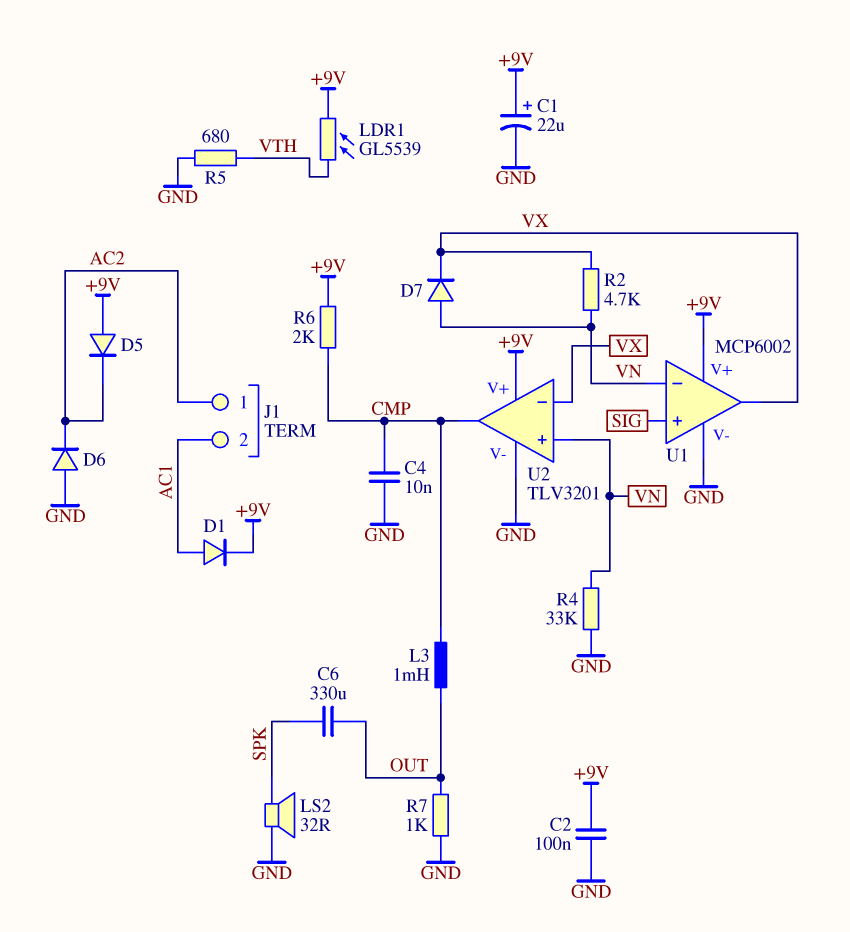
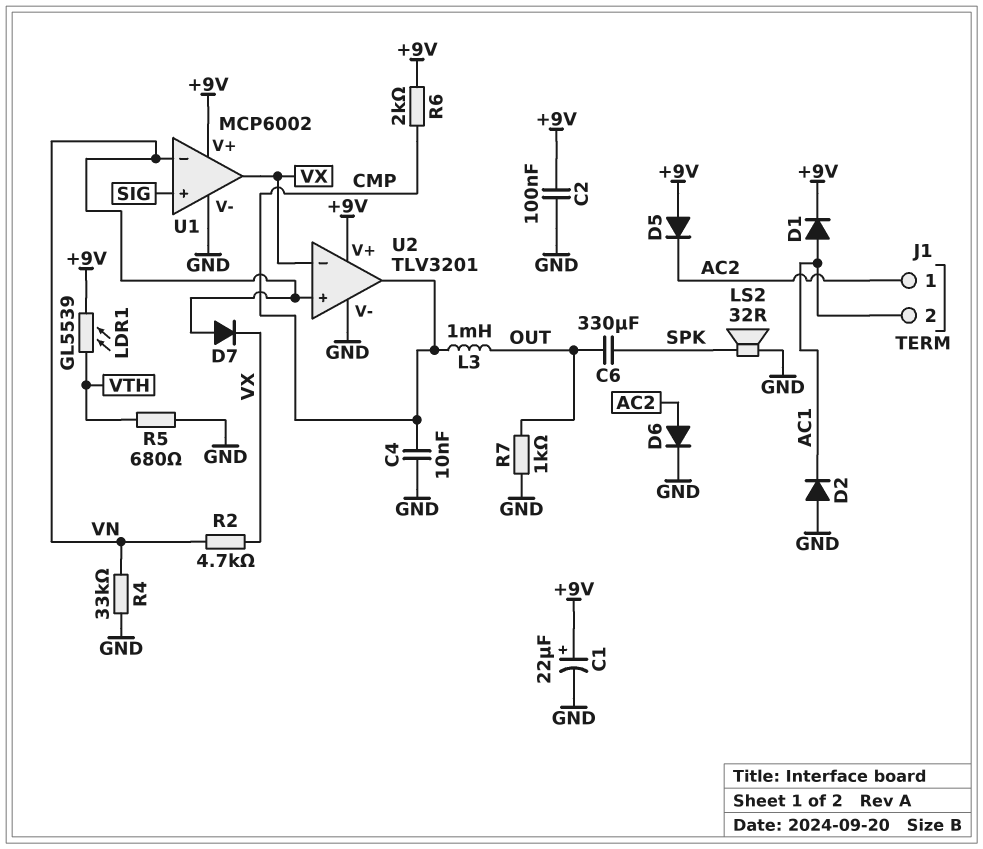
D2: none -> diode (A GND, K AC1)
D6: diode (A GND, K AC2) -> diode (A AC2, K GND)

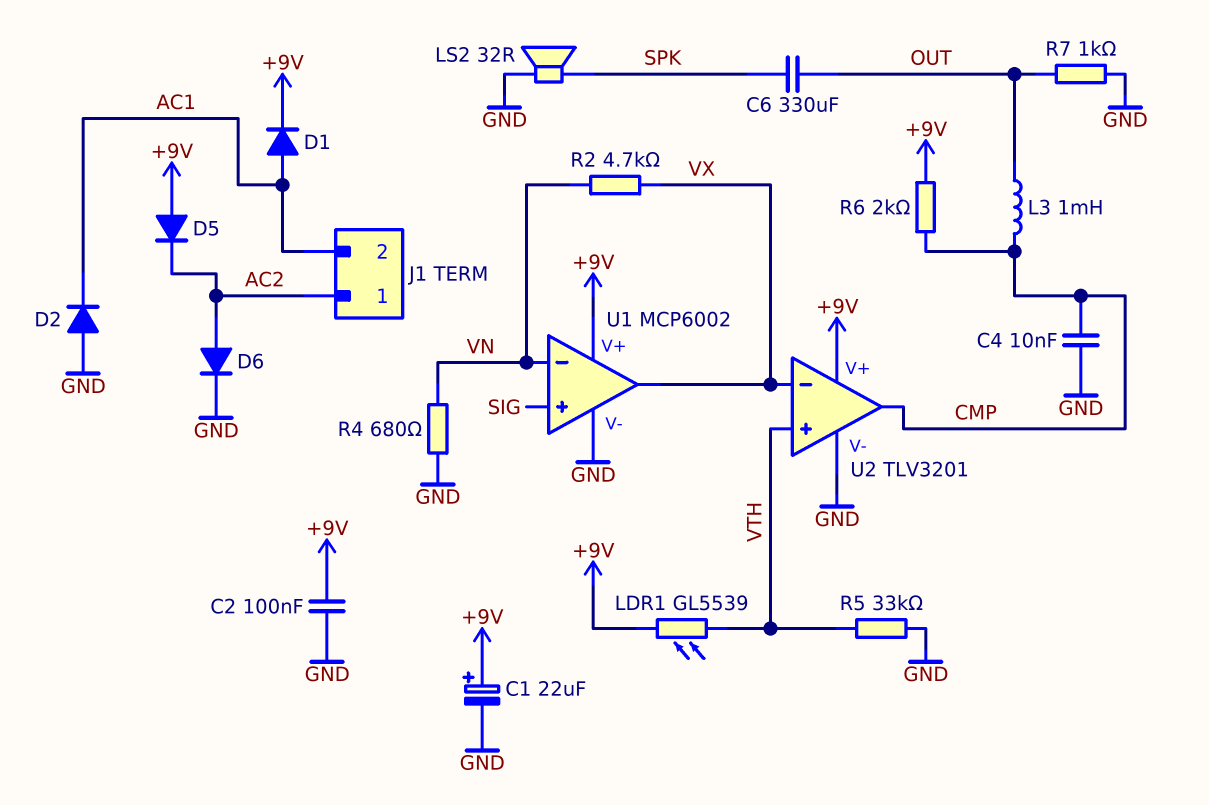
D7: diode (A VN, K VX) -> none
R4: 33k (GND, VN) -> 680 (GND, VN)
R5: 680 (GND, VTH) -> 33k (GND, VTH)
U2 pin in+: VN -> VTH

